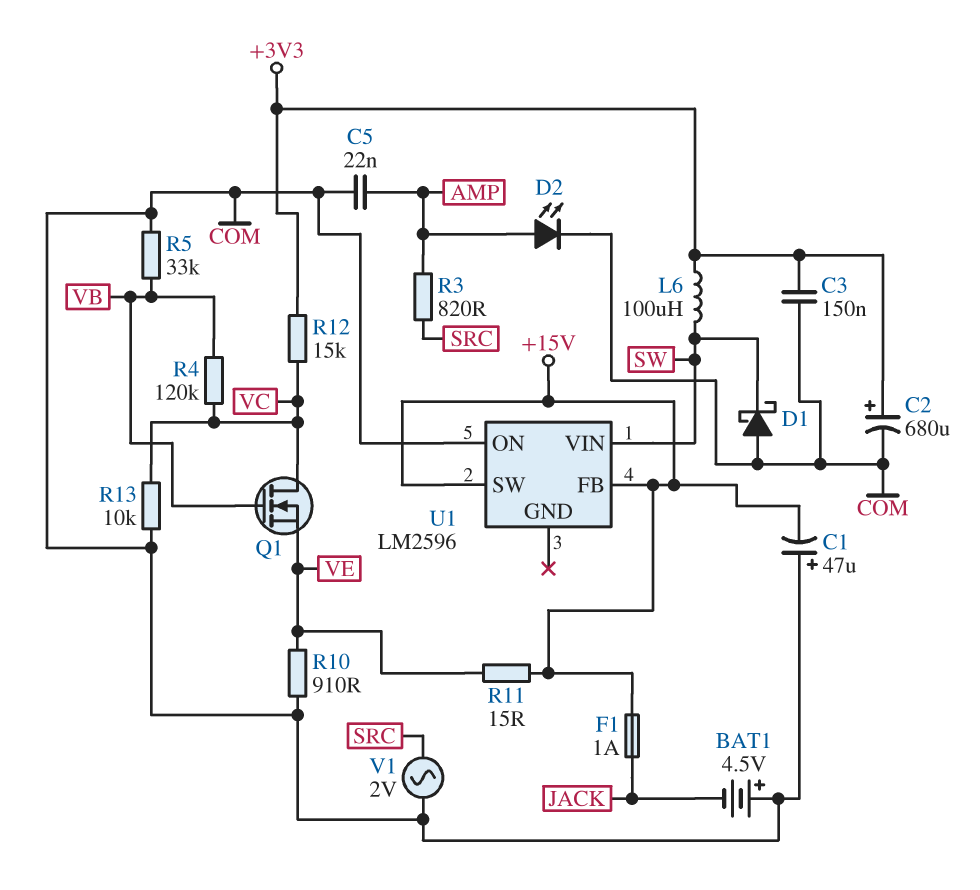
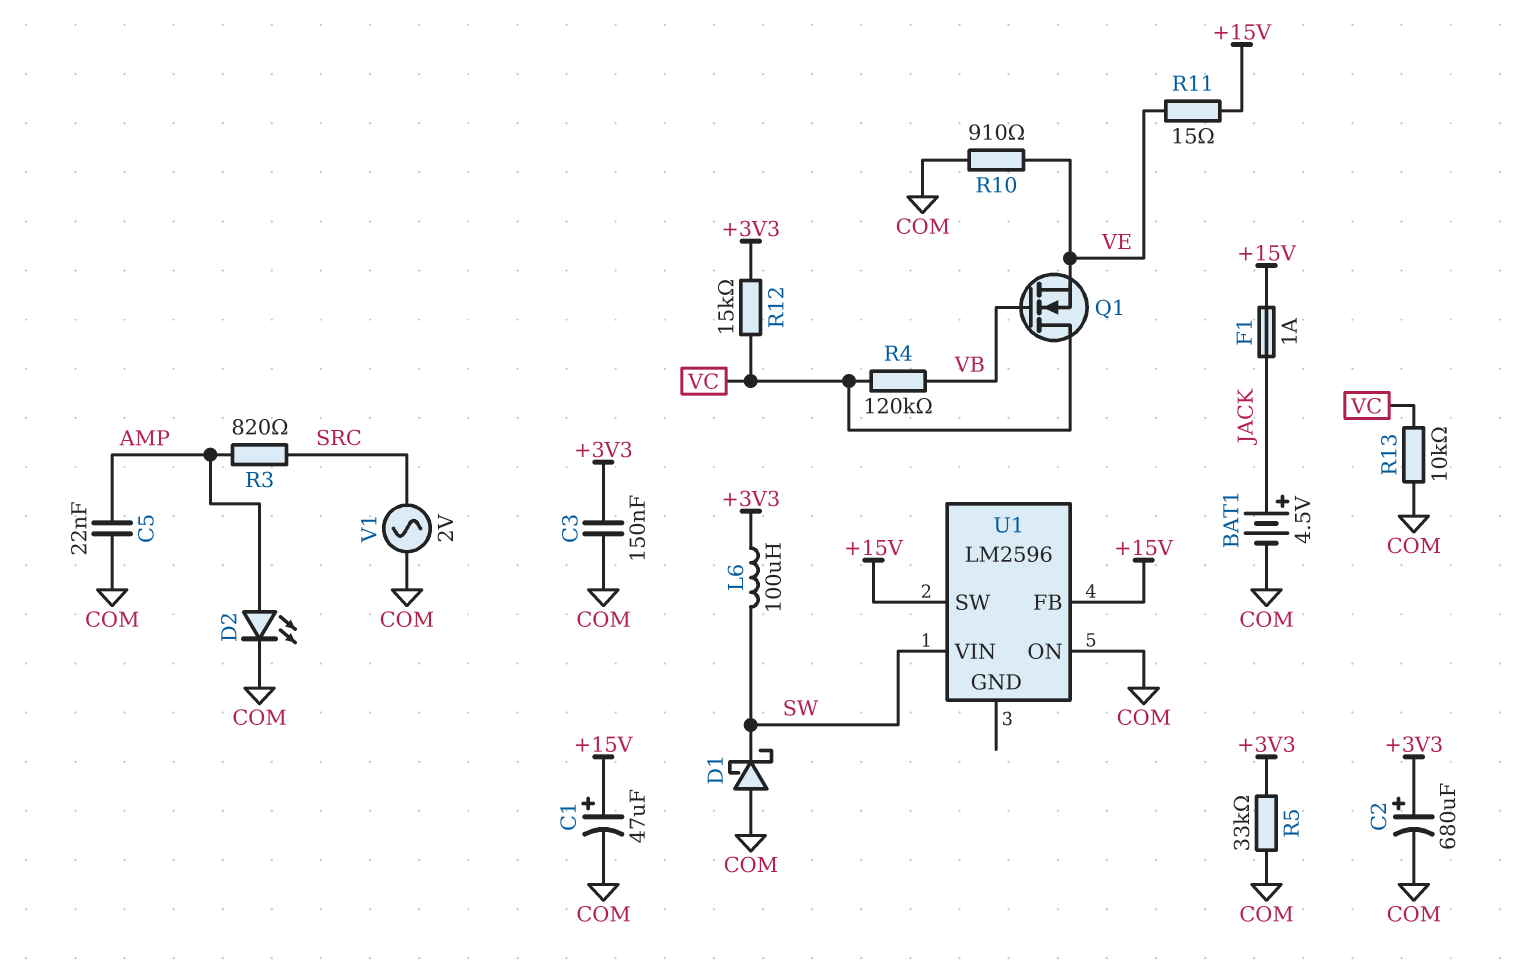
BAT1: 4.5V (plus COM, minus JACK) -> 4.5V (plus JACK, minus COM)
C1: 47uF (plus COM, minus +15V) -> 47uF (plus +15V, minus COM)
R5: 33k (COM, VB) -> 33k (+3V3, COM)

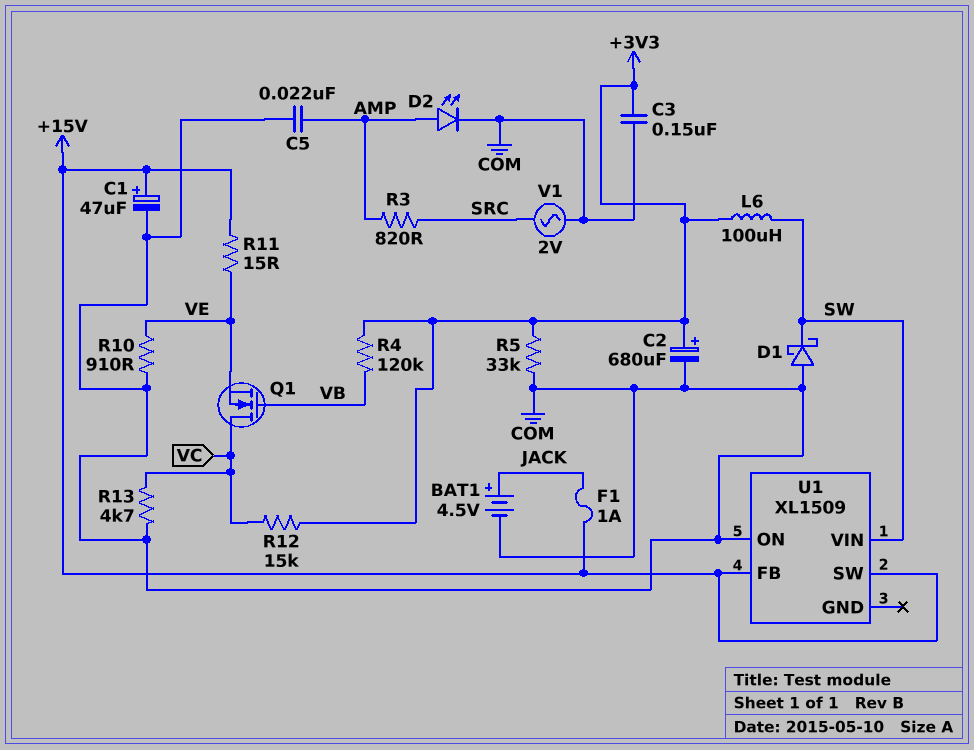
R4: 120k (VB, VC) -> 120k (+3V3, VB)
R13: 10k (COM, VC) -> 4.7k (COM, VC)
U1: LM2596 -> XL1509

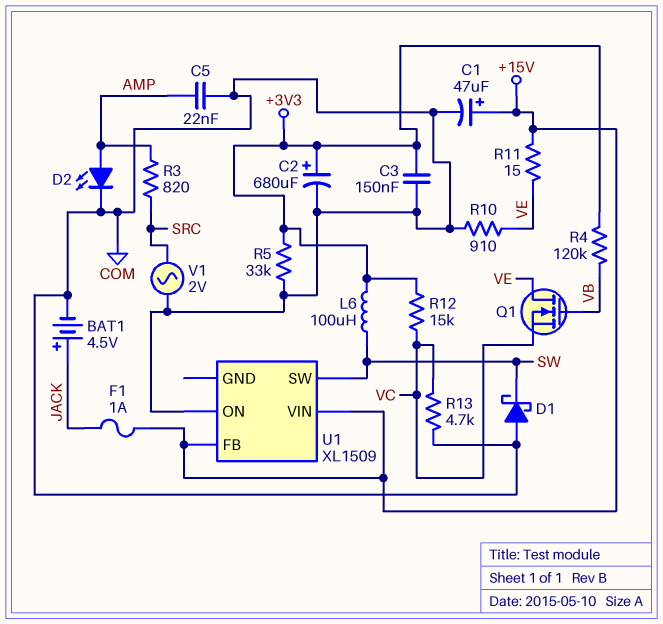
Q1: NMOS (G VB, D VC, S VE) -> NMOS (G VB, D VE, S VC)
U1 pin SW: +15V -> SW
U1 pin VIN: SW -> +15V

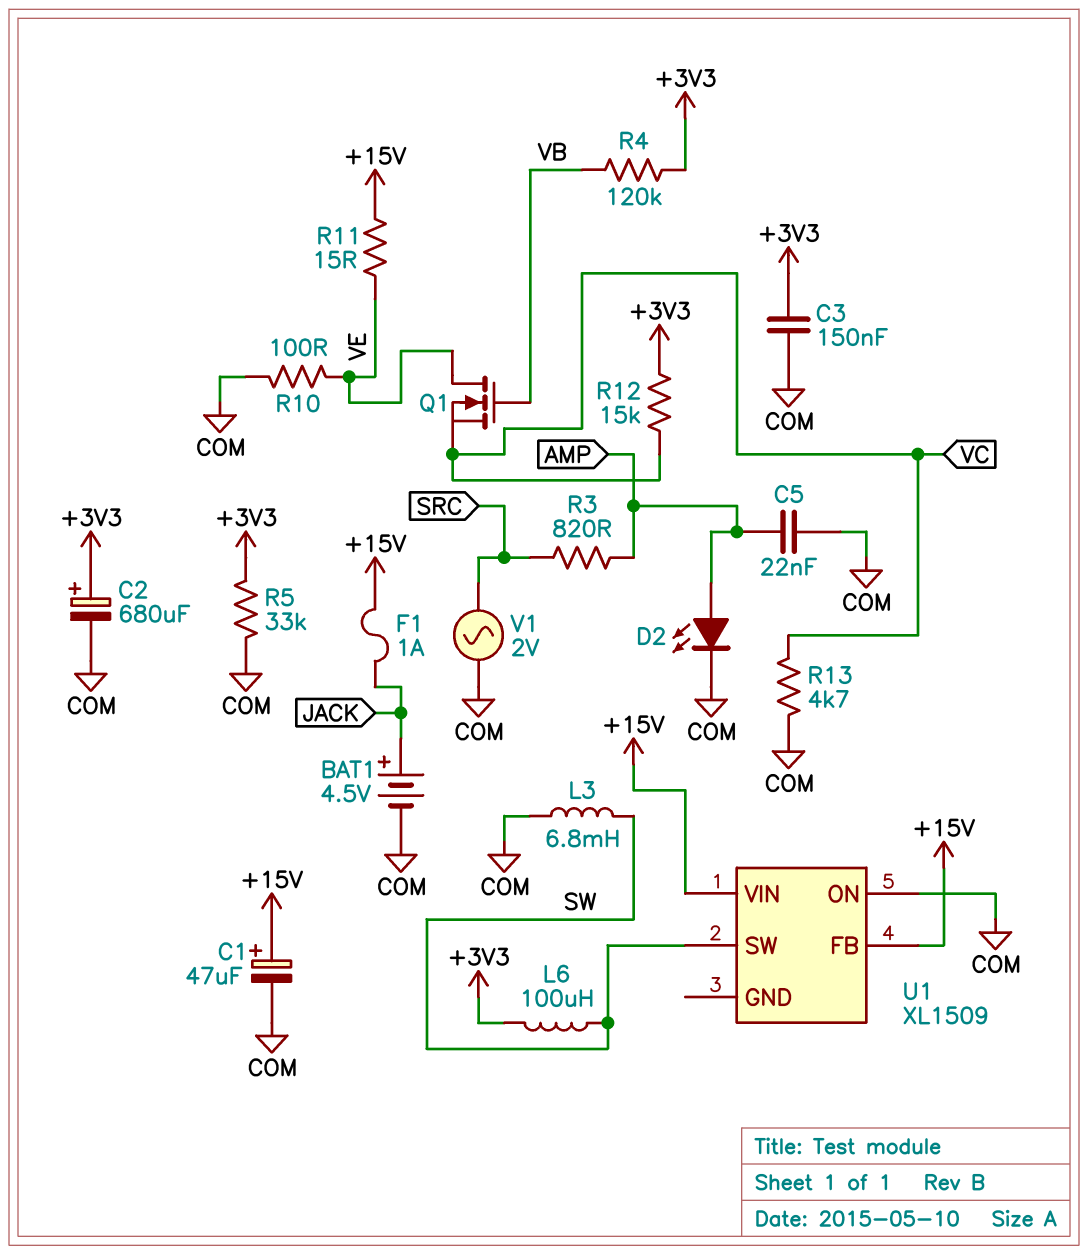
D1: schottky (A COM, K SW) -> none
L3: none -> 6.8mH (COM, SW)
R10: 910 (COM, VE) -> 100 (COM, VE)

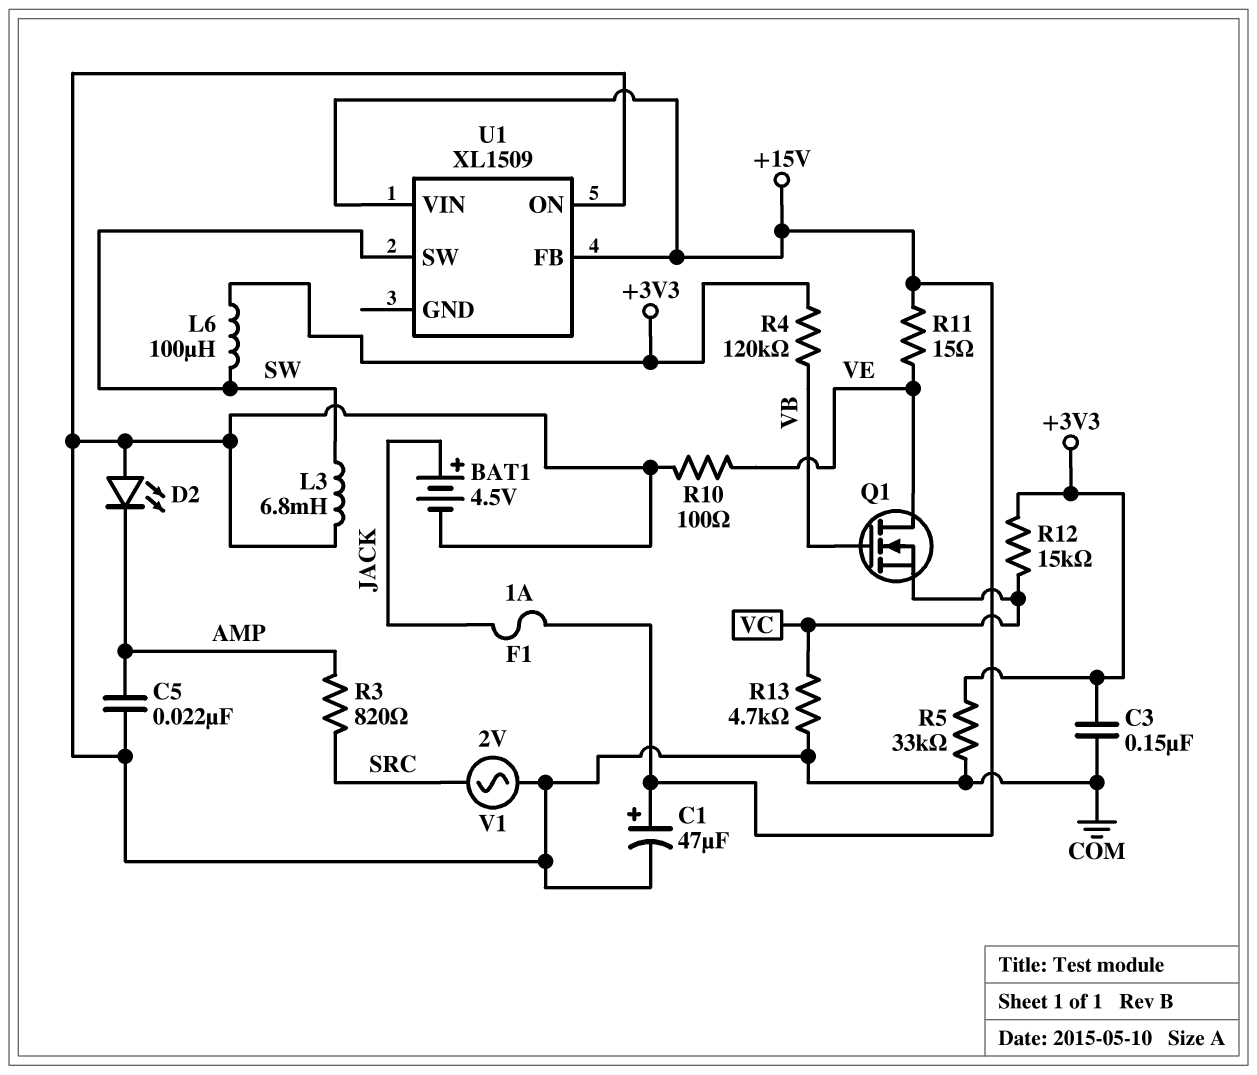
C2: 680uF (plus +3V3, minus COM) -> none
D2: LED (A AMP, K COM) -> LED (A COM, K AMP)

